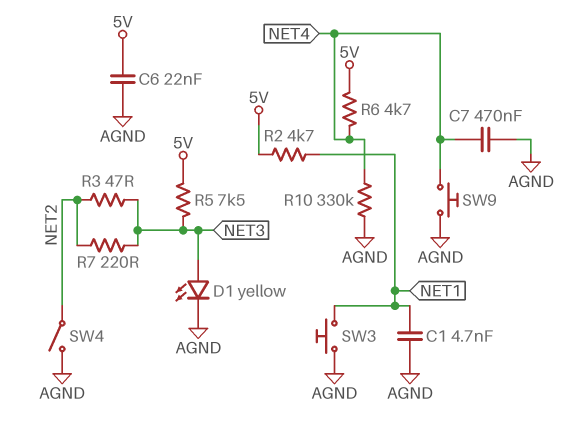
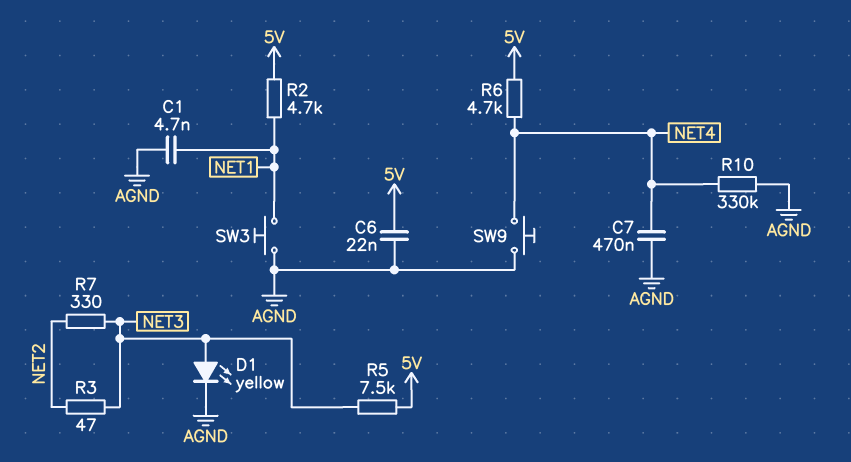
R7: 220 (NET2, NET3) -> 330 (NET2, NET3)
SW4: switch (AGND, NET2) -> none

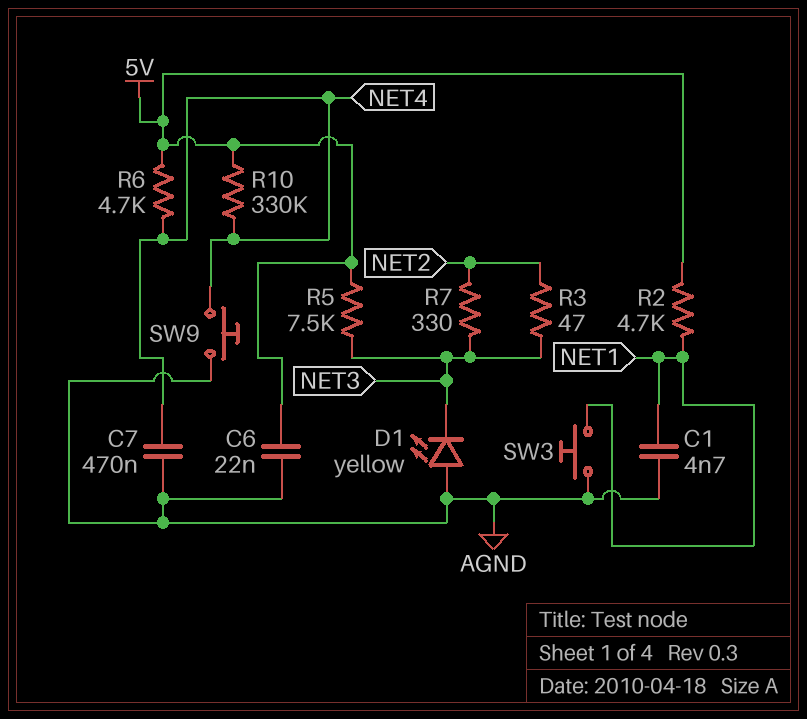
D1: LED yellow (A NET3, K AGND) -> LED yellow (A AGND, K NET3)
R10: 330k (AGND, NET4) -> 330k (5V, NET4)

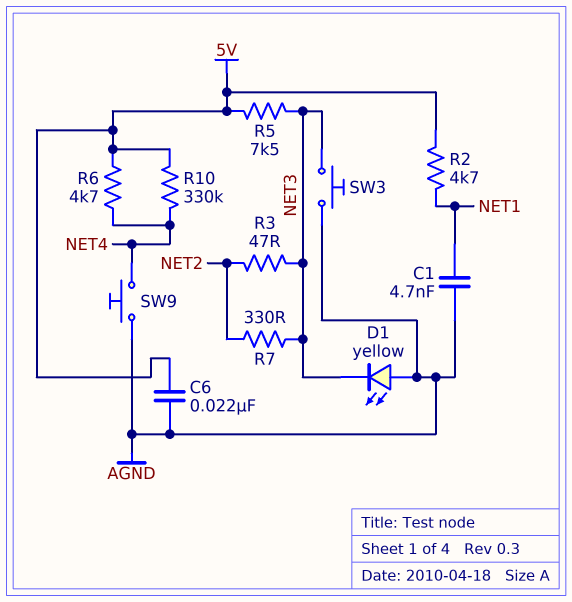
C7: 470nF (AGND, NET4) -> none
SW3: button (AGND, NET1) -> button (AGND, NET3)

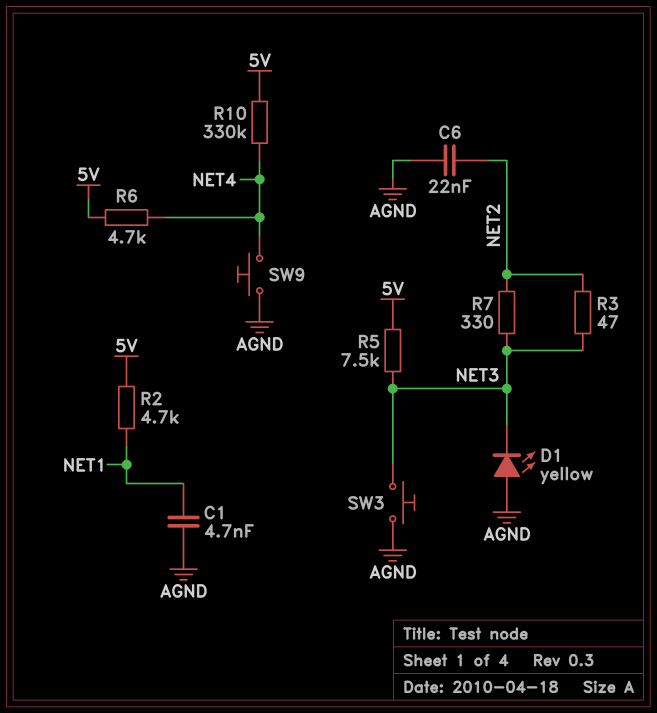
C6: 22nF (5V, AGND) -> 22nF (AGND, NET2)

